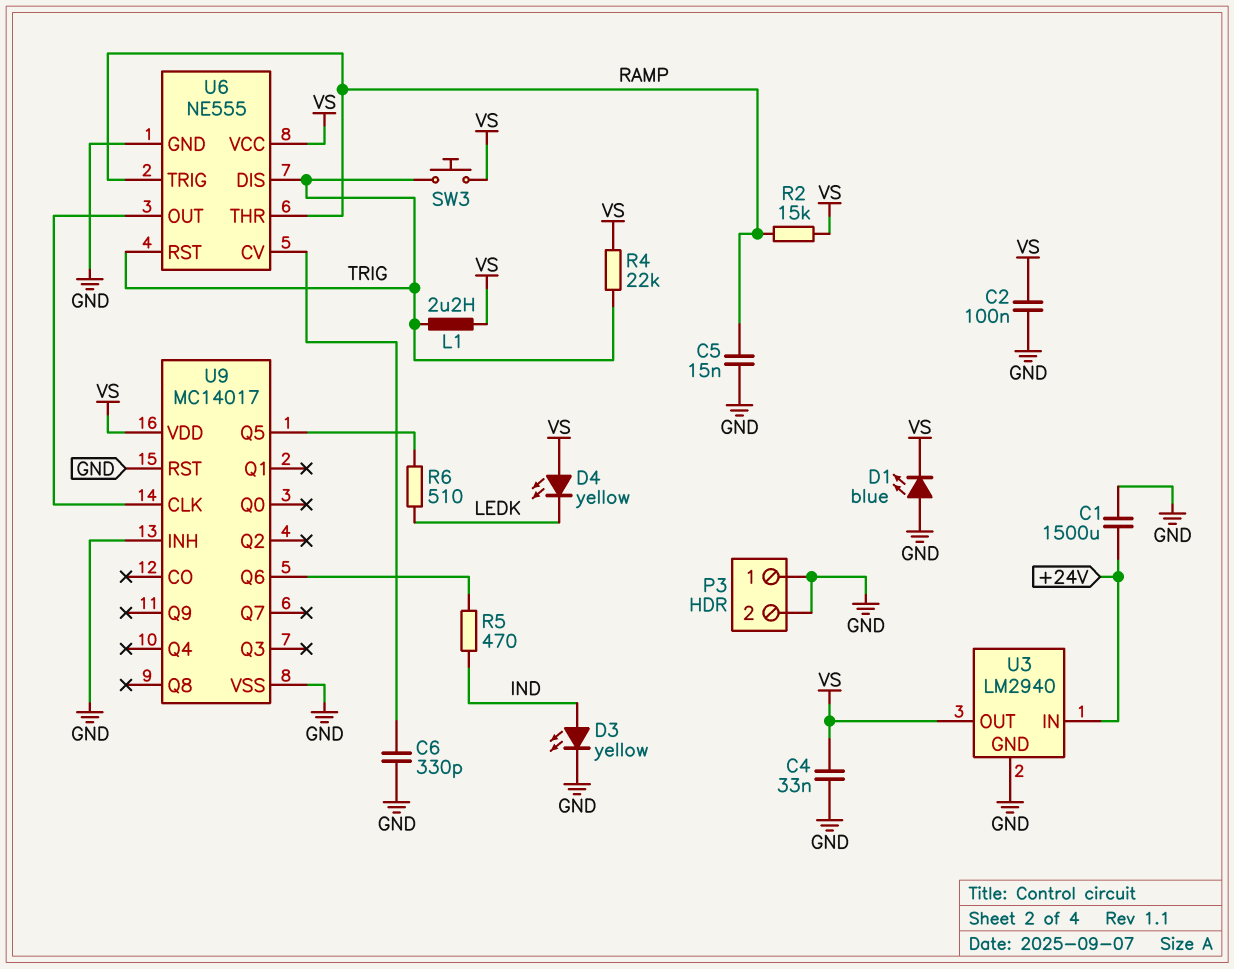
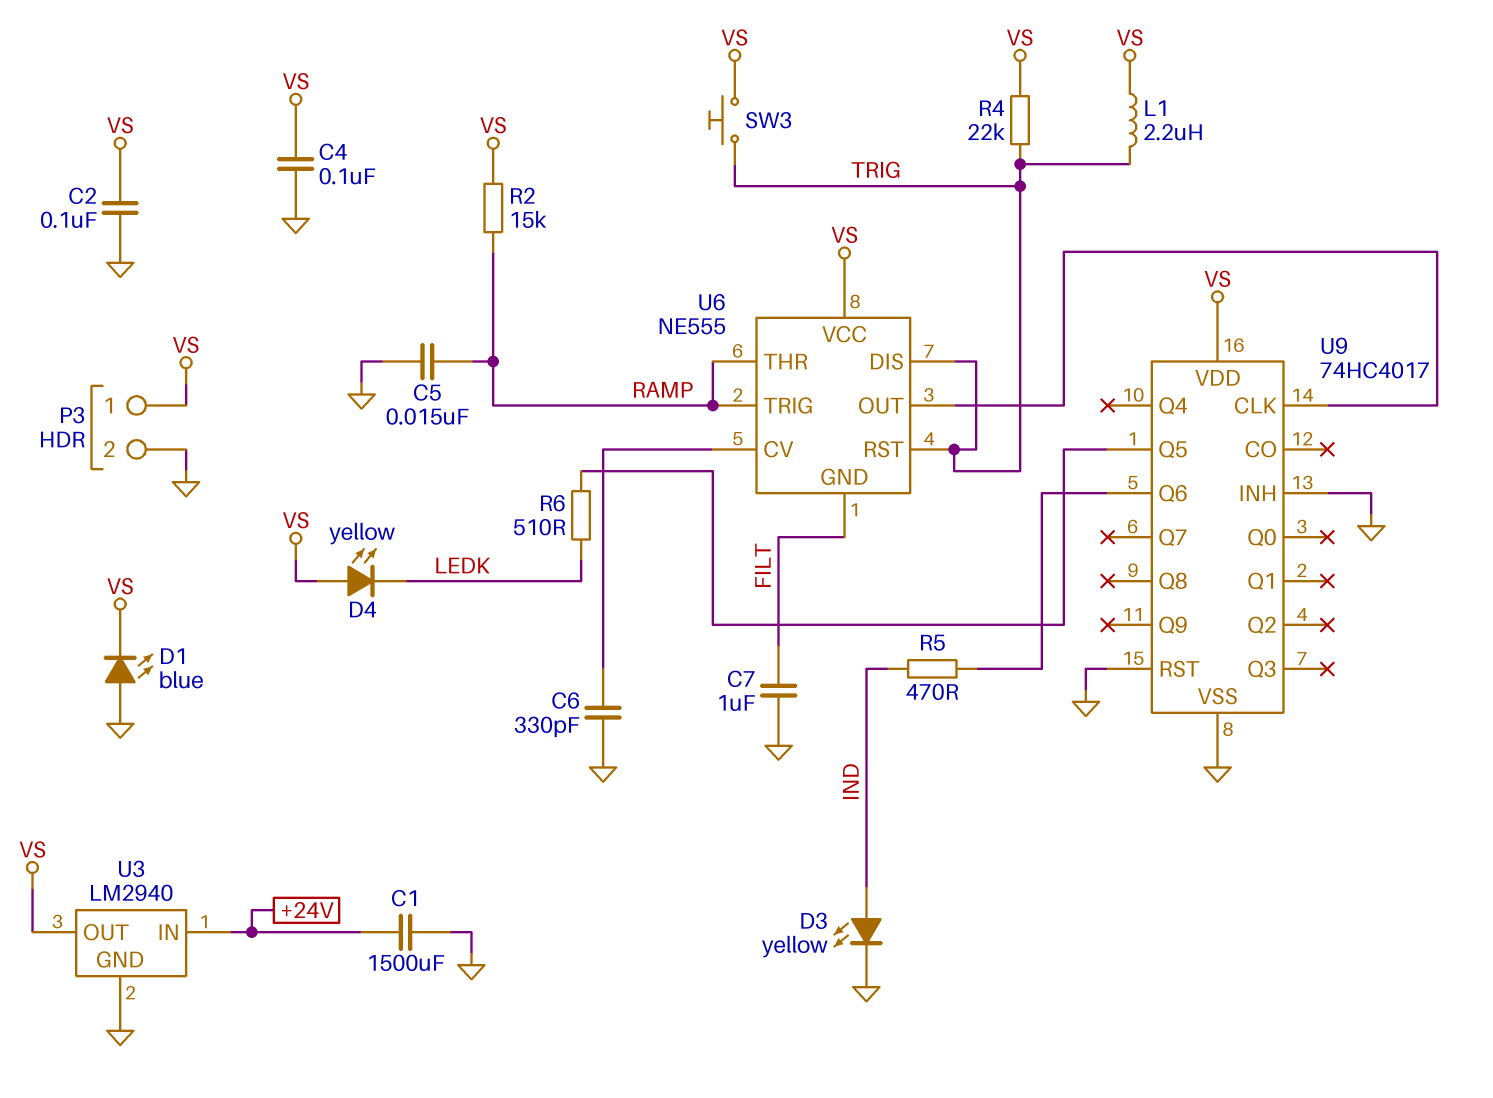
C4: 33nF (GND, VS) -> 100nF (GND, VS)
C7: none -> 1uF (FILT, GND)
P3 pin 1: GND -> VS
U6 pin GND: GND -> FILT
U9: MC14017 -> 74HC4017

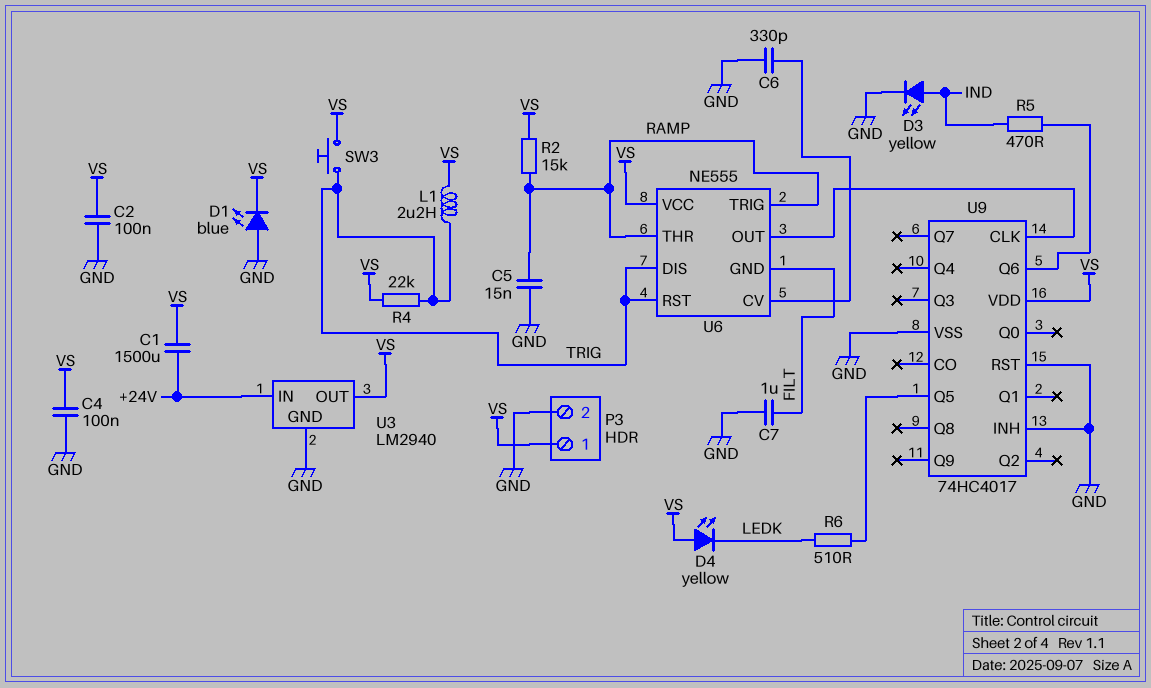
C1: 1500uF (+24V, GND) -> 1500uF (+24V, VS)

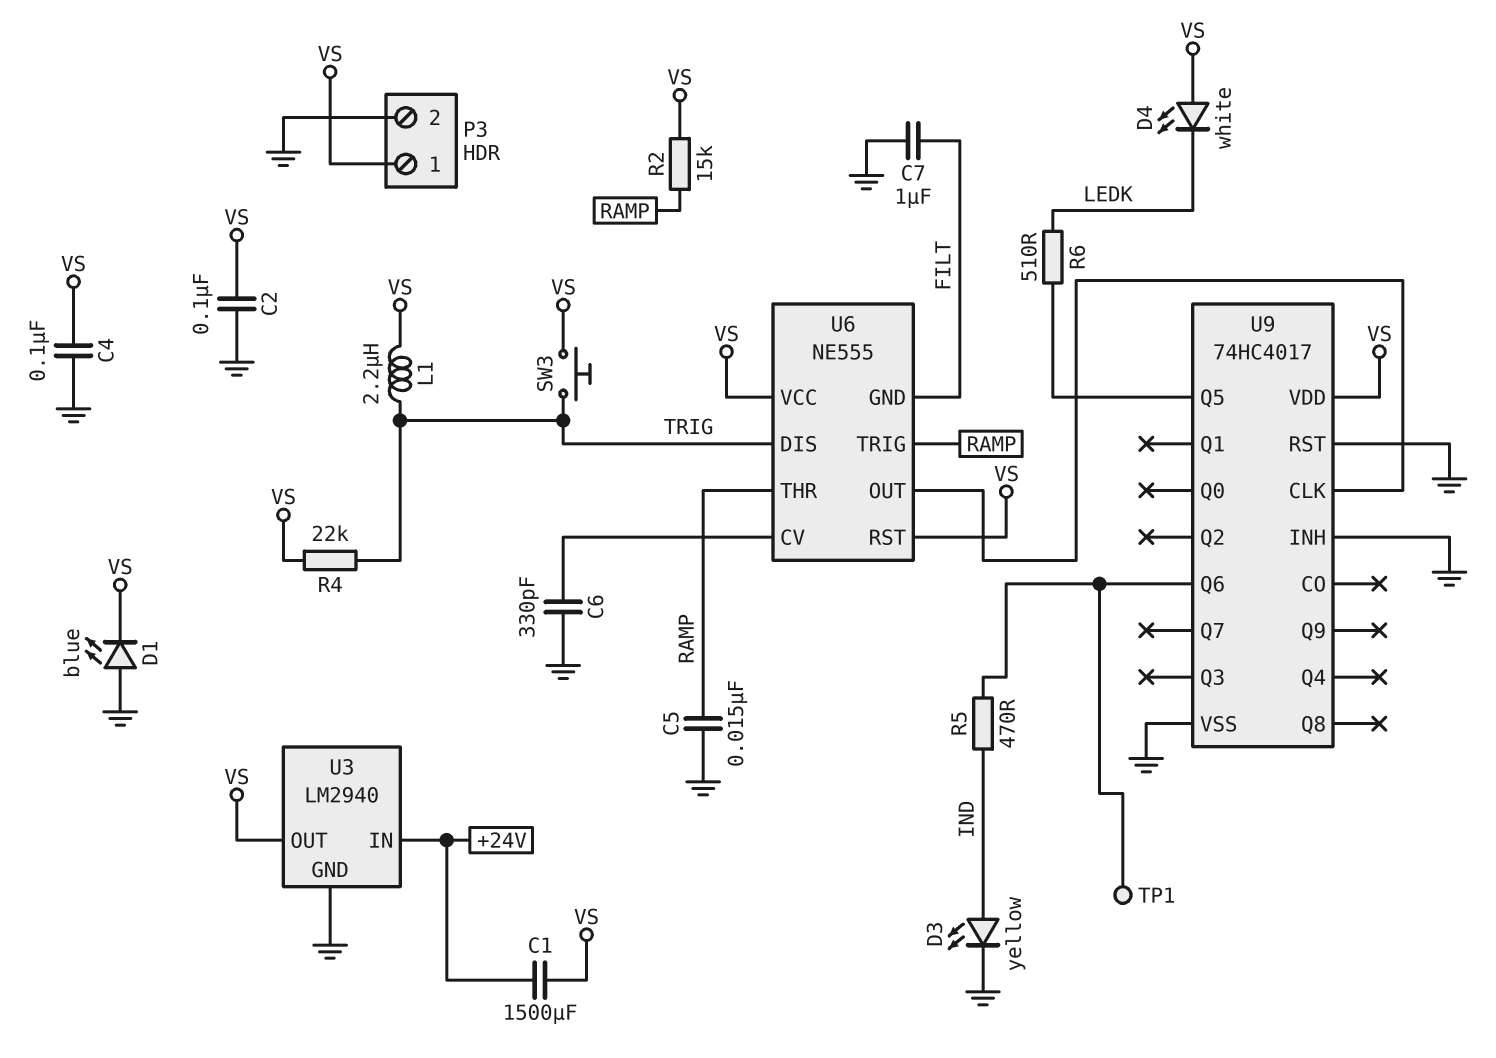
D4: LED yellow (A VS, K LEDK) -> LED white (A VS, K LEDK)
TP1: none -> test point (U9/Q6)
U6 pin RST: TRIG -> VS

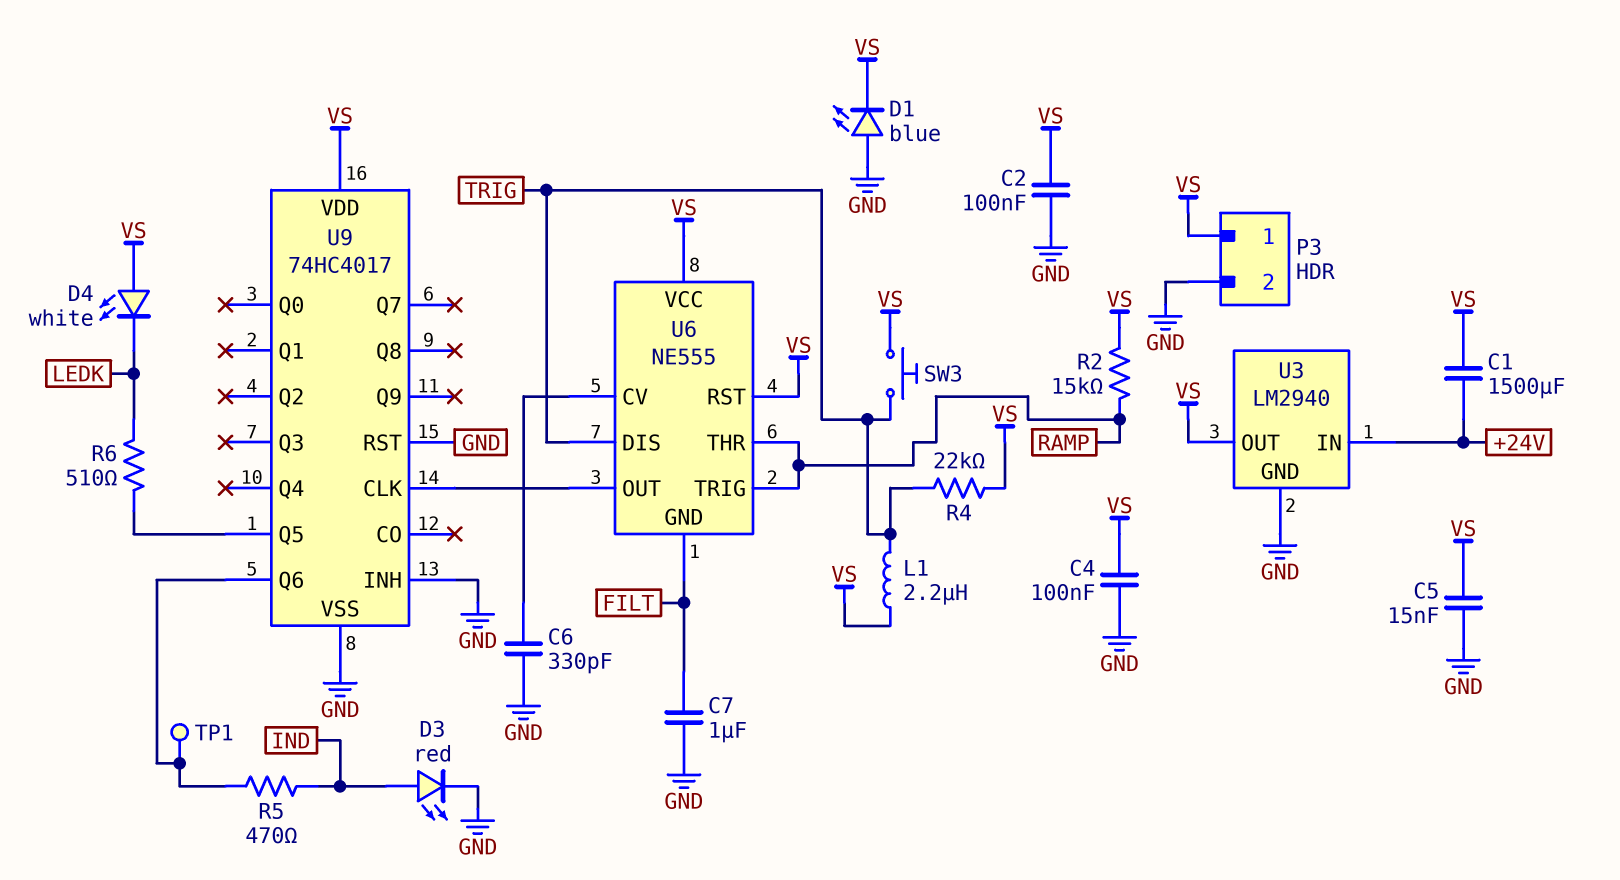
C5: 15nF (GND, RAMP) -> 15nF (GND, VS)
D3: LED yellow (A IND, K GND) -> LED red (A IND, K GND)

